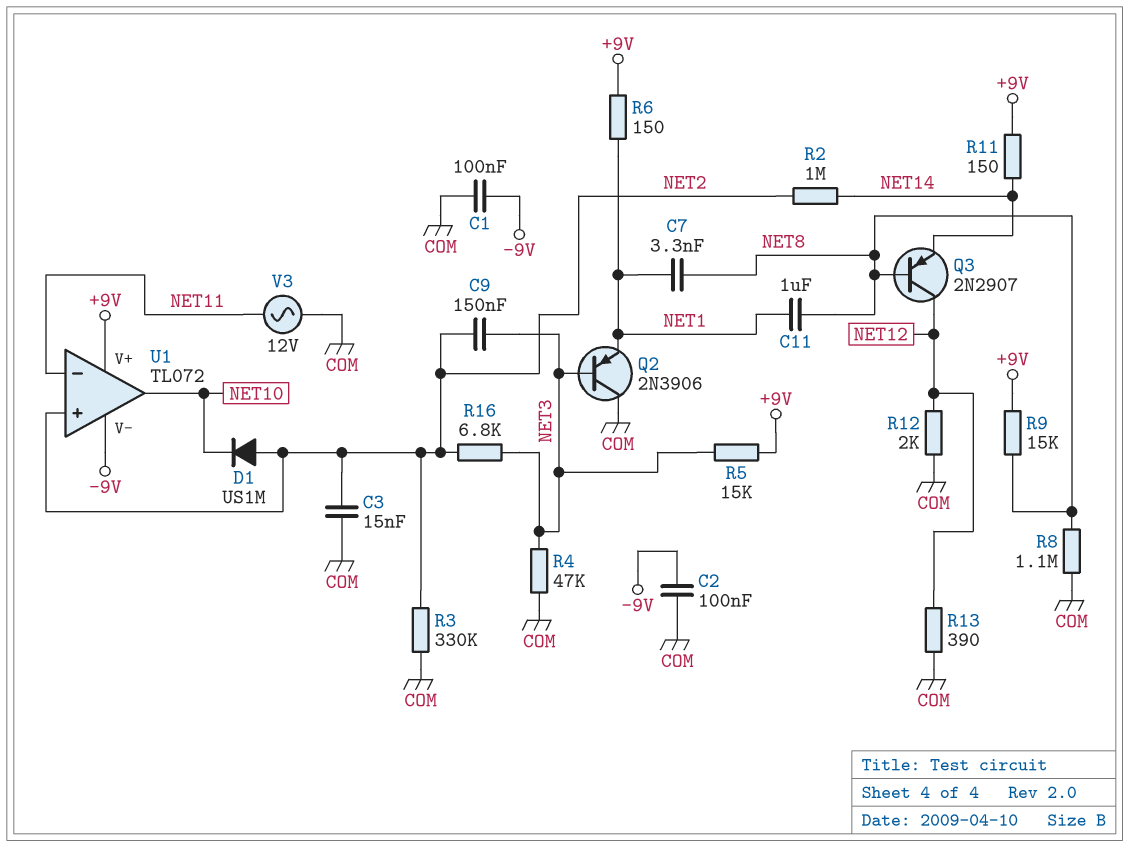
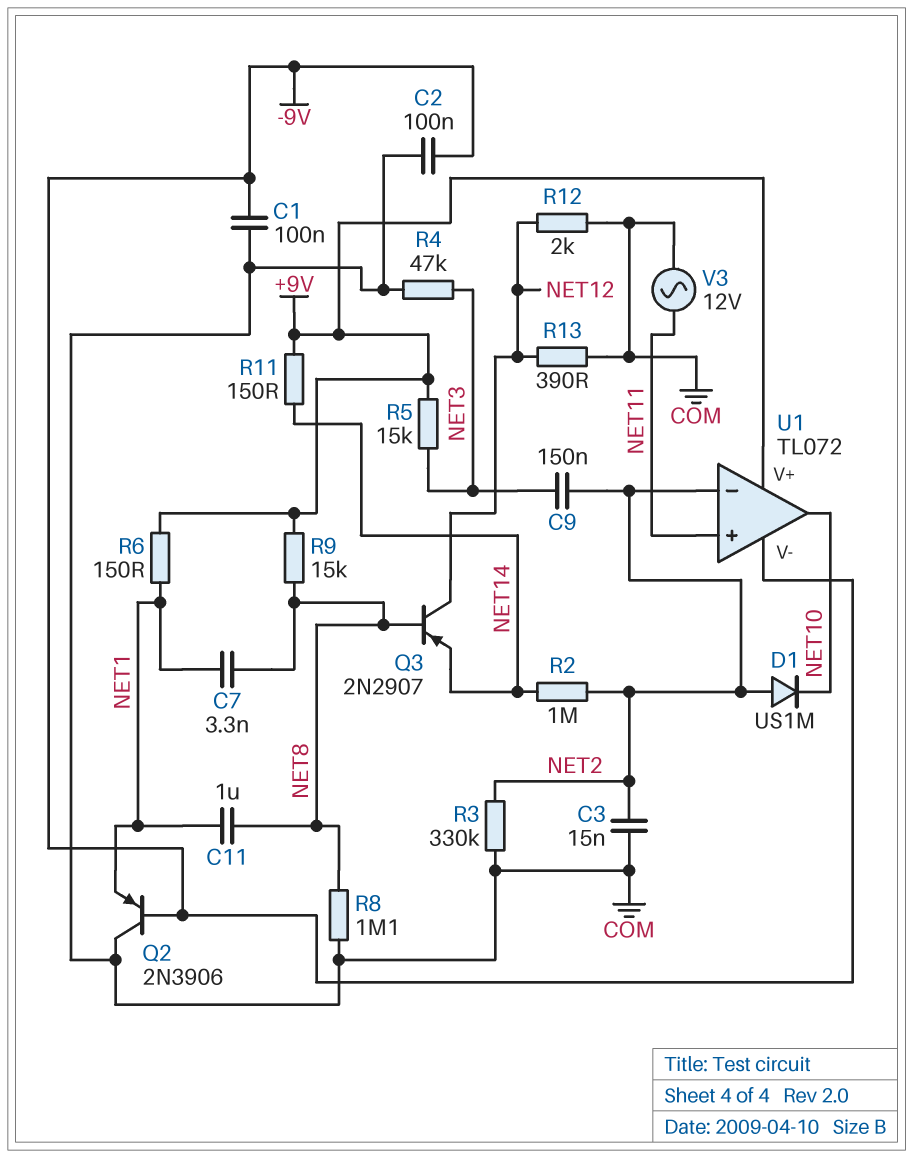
Q2: PNP 2N3906 (B NET3, C COM, E NET1) -> PNP 2N3906 (B -9V, C COM, E NET1)
R16: 6.8k (NET2, NET3) -> none
U1 pin in+: NET2 -> NET11
U1 pin in-: NET11 -> NET2

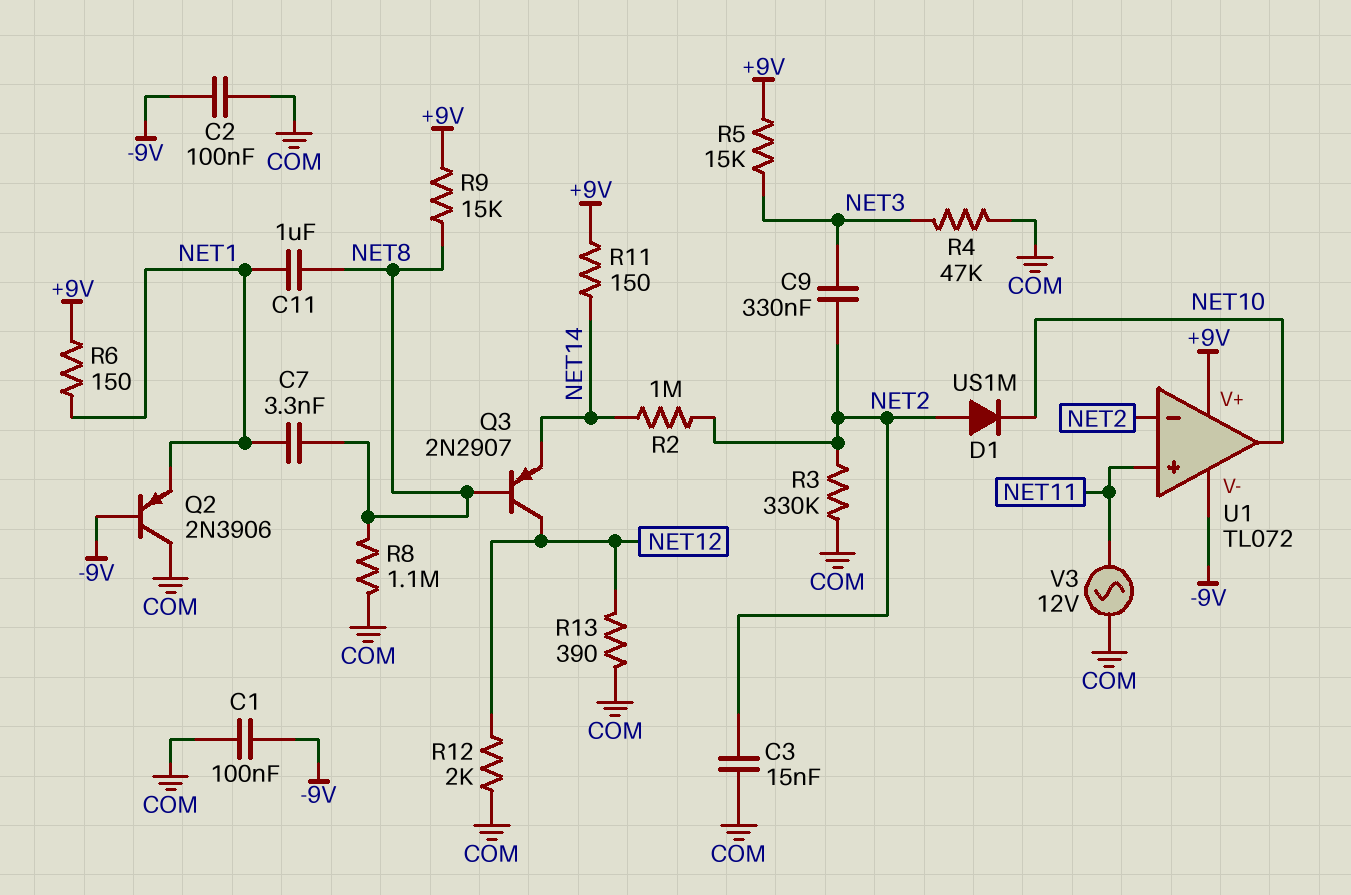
C9: 150nF (NET2, NET3) -> 330nF (NET2, NET3)

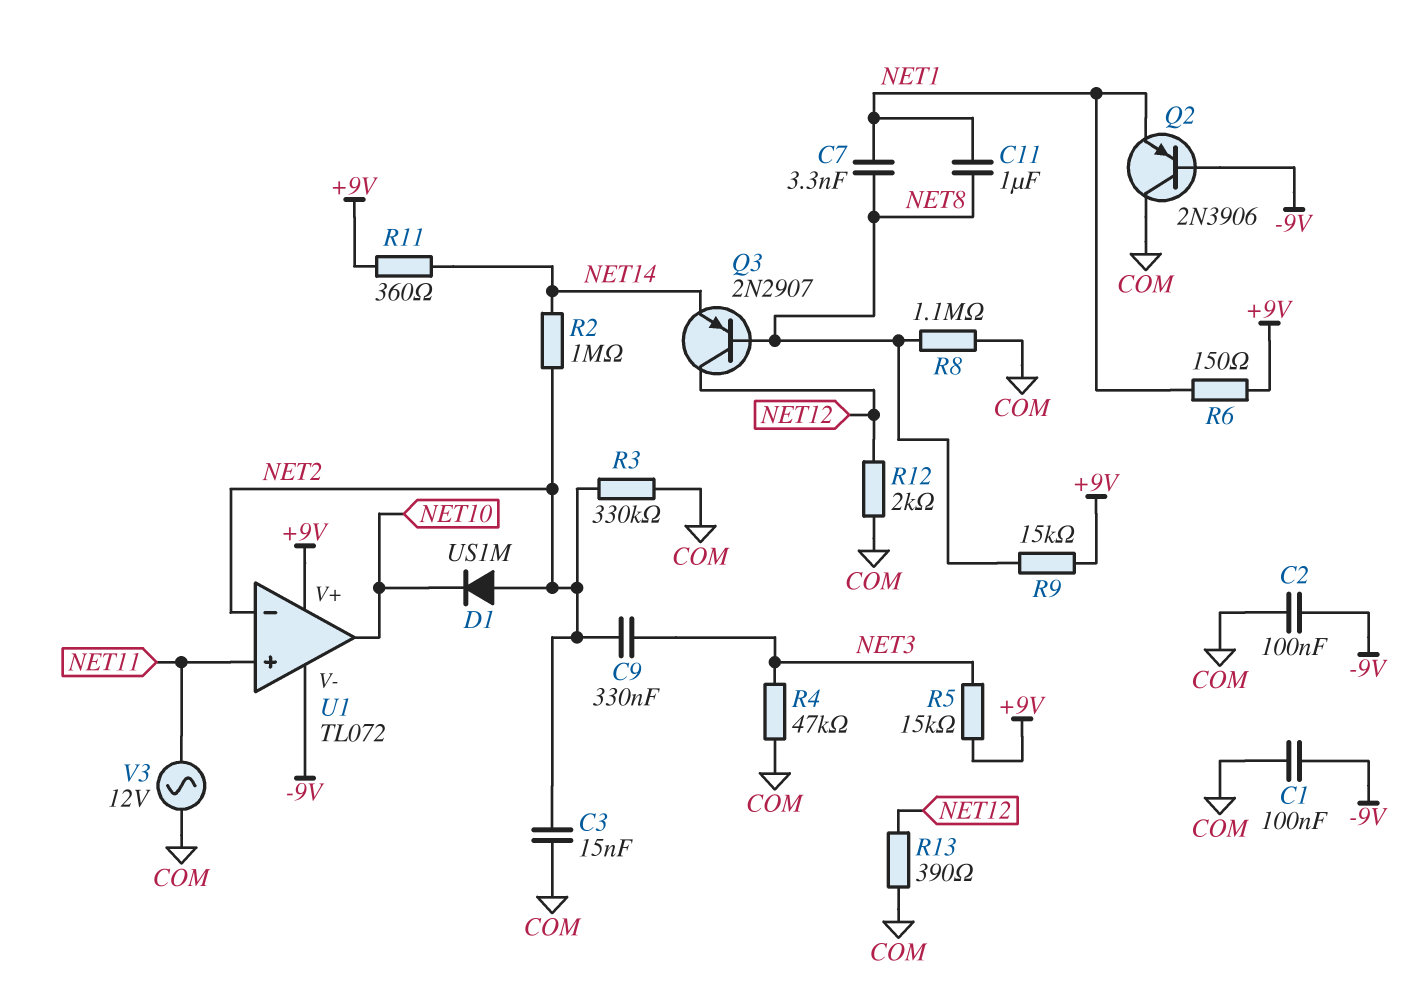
R11: 150 (+9V, NET14) -> 360 (+9V, NET14)

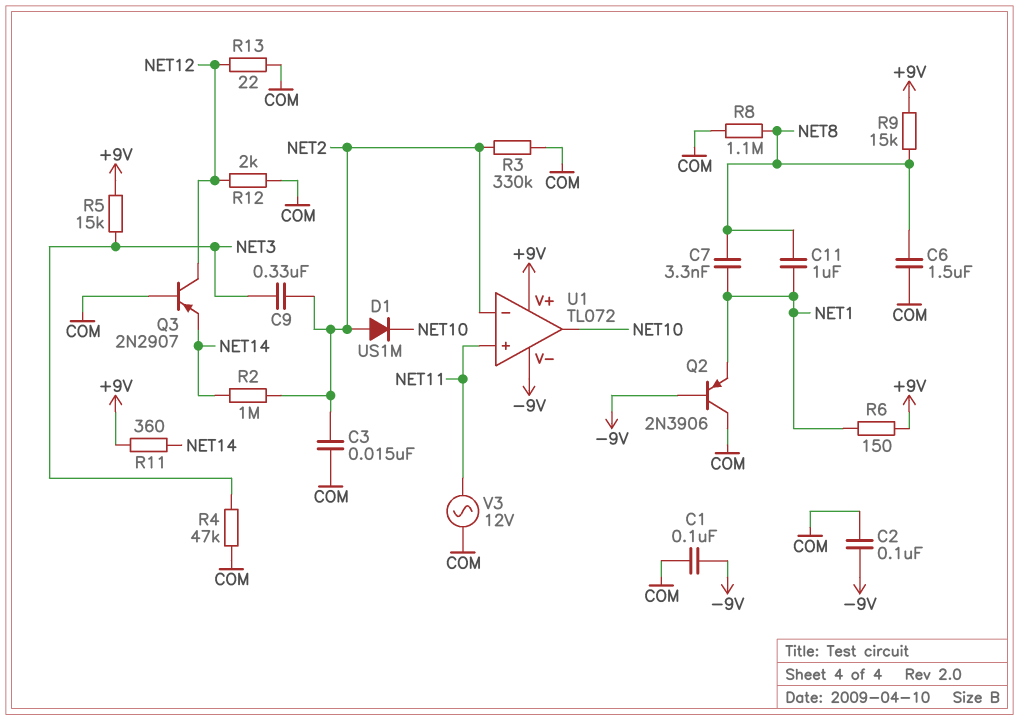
C6: none -> 1.5uF (COM, NET8)
Q3: PNP 2N2907 (B NET8, C NET12, E NET14) -> PNP 2N2907 (B COM, C NET12, E NET14)
R13: 390 (COM, NET12) -> 22 (COM, NET12)

